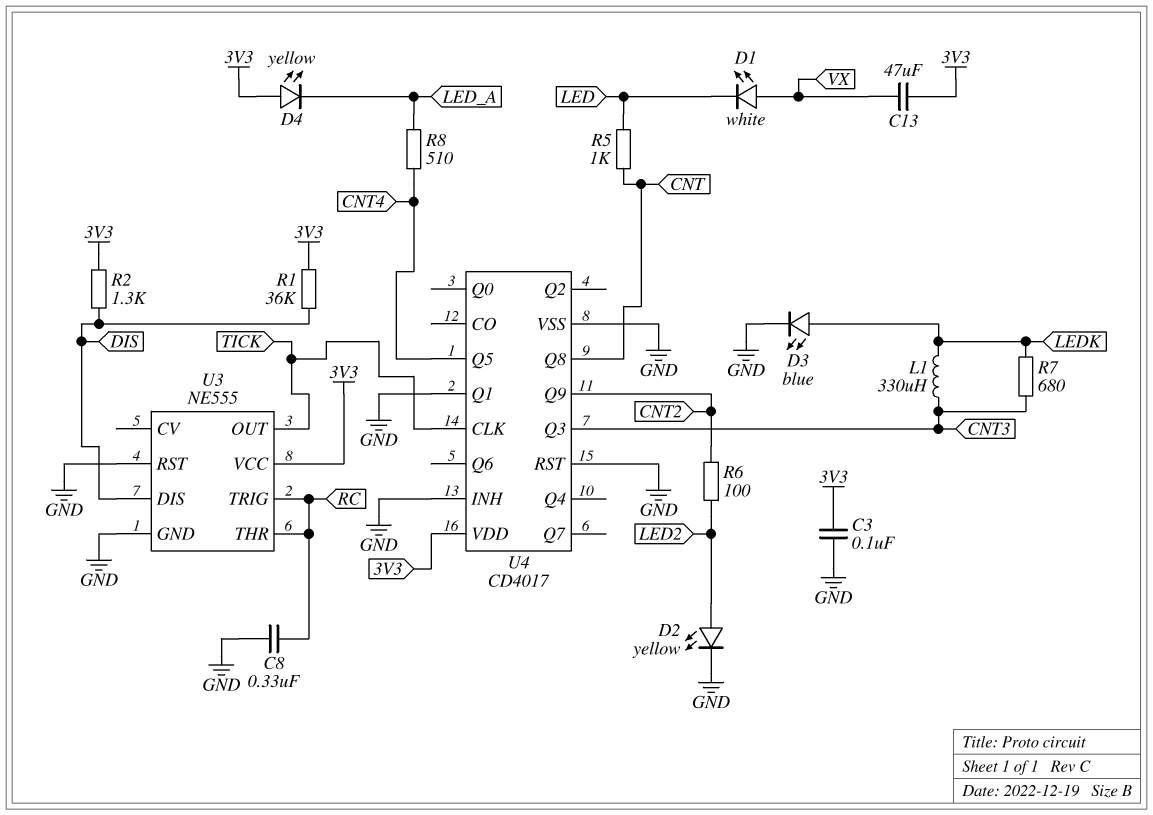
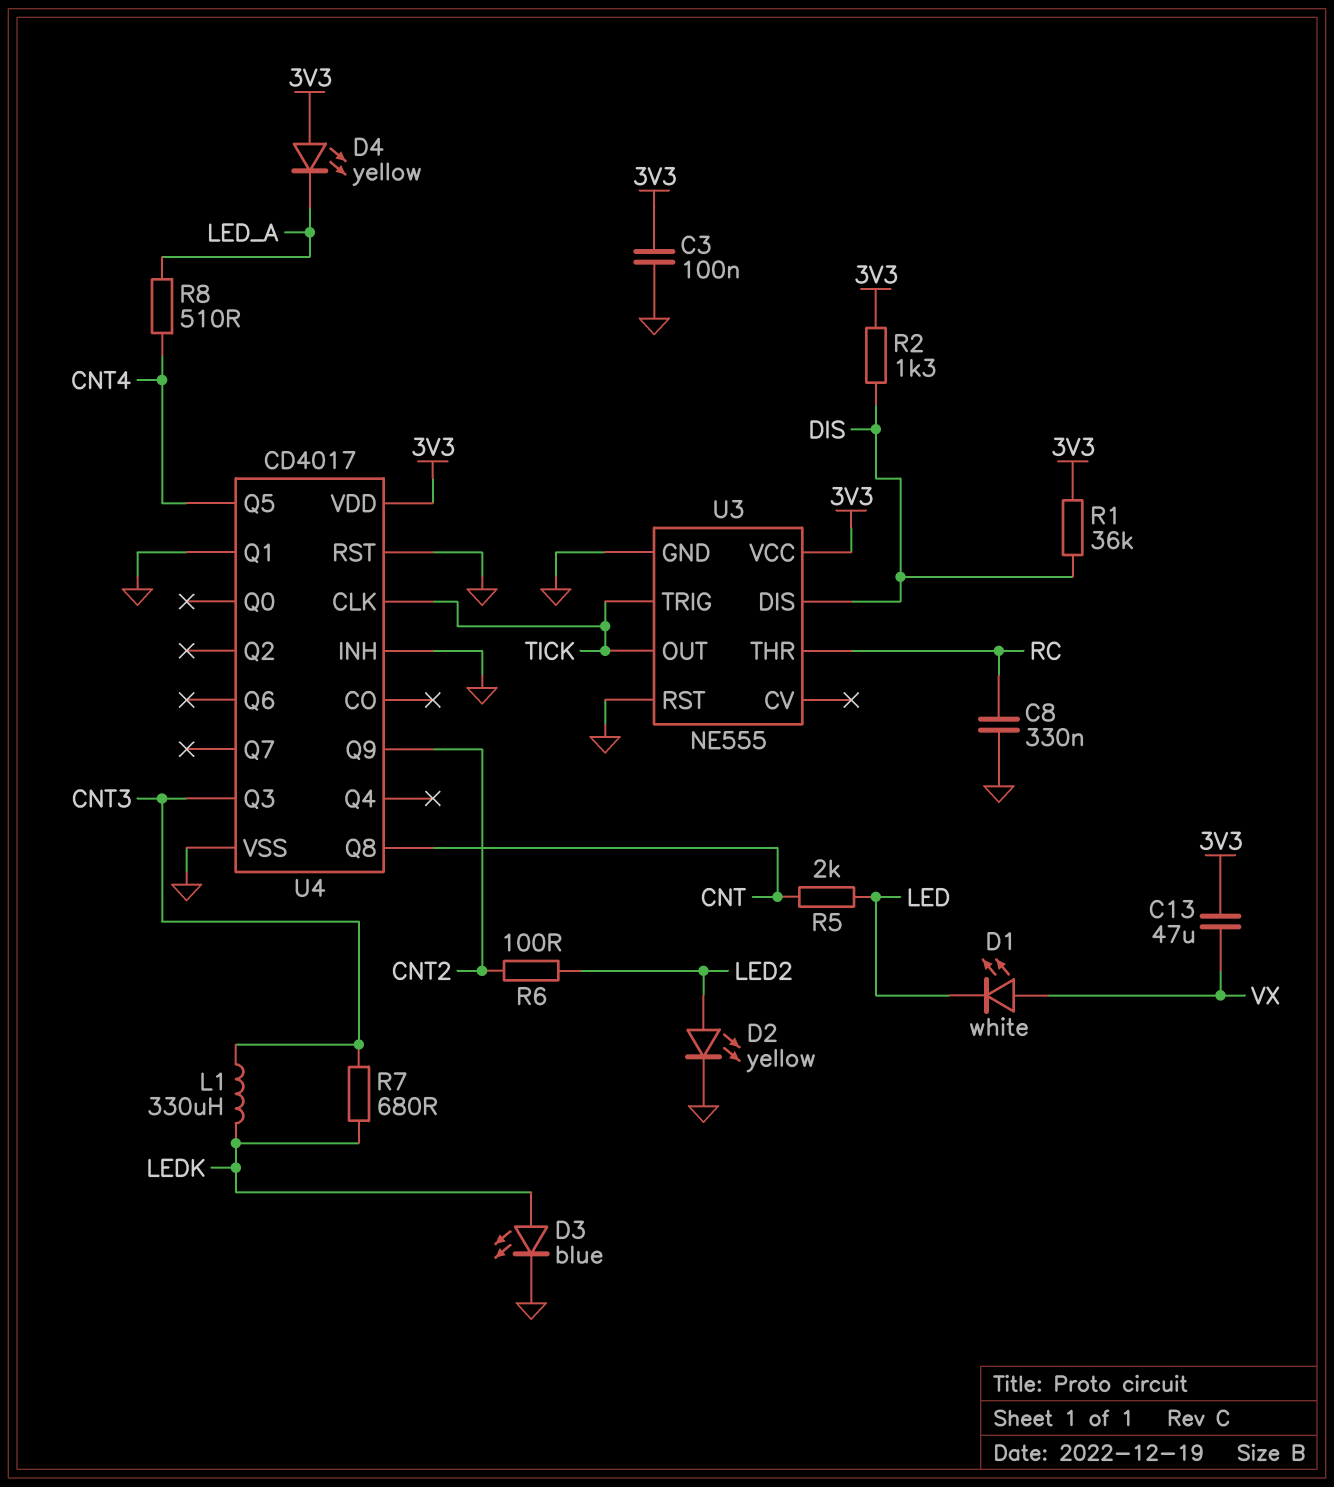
R5: 1k (CNT, LED) -> 2k (CNT, LED)
U3 pin TRIG: RC -> TICK

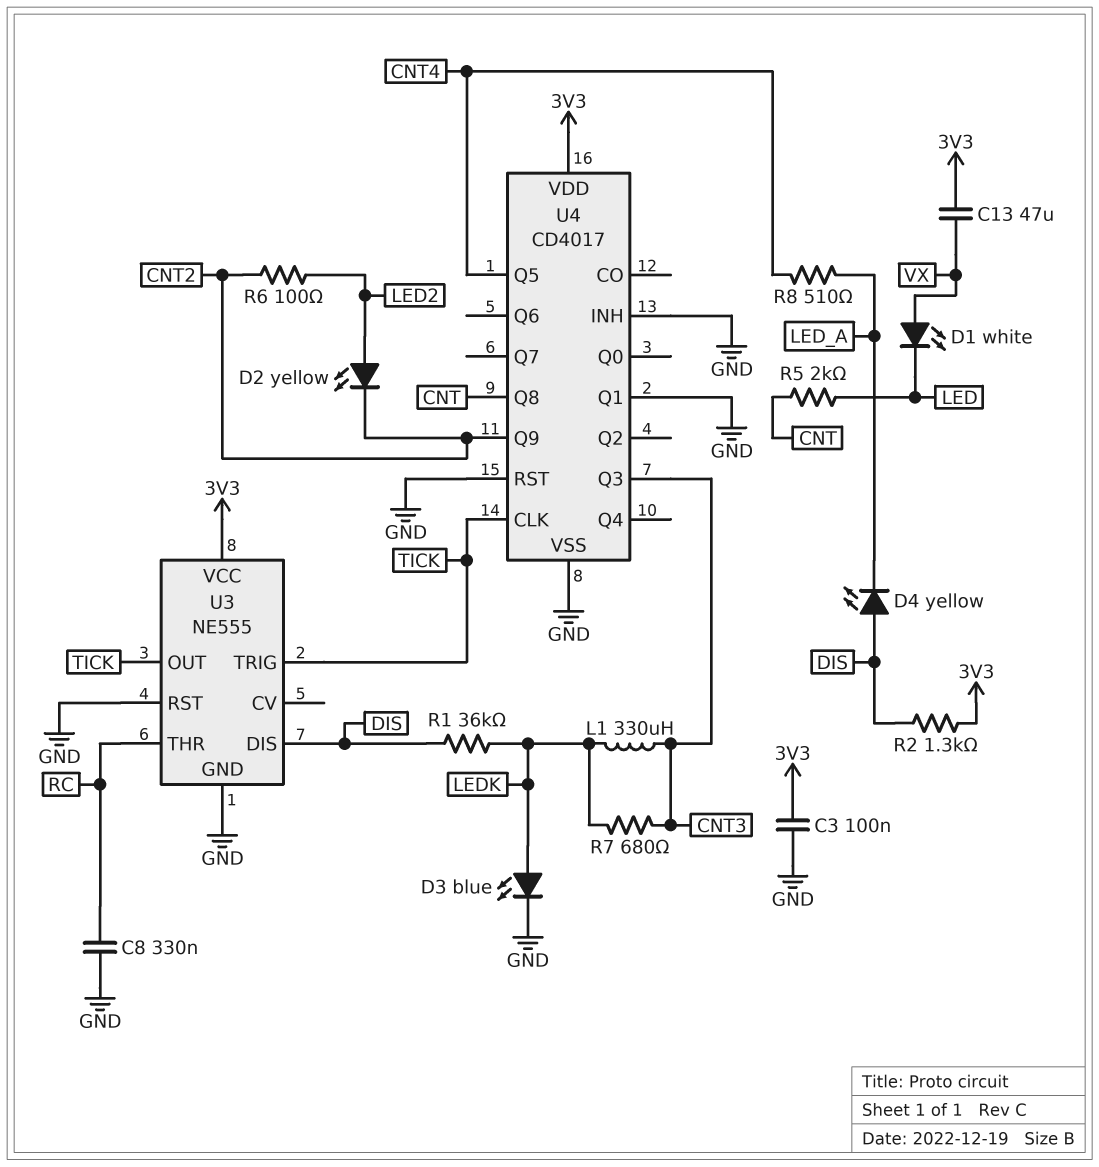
D2: LED yellow (A LED2, K GND) -> LED yellow (A LED2, K CNT2)
D4: LED yellow (A 3V3, K LED_A) -> LED yellow (A DIS, K LED_A)
R1: 36k (3V3, DIS) -> 36k (DIS, LEDK)

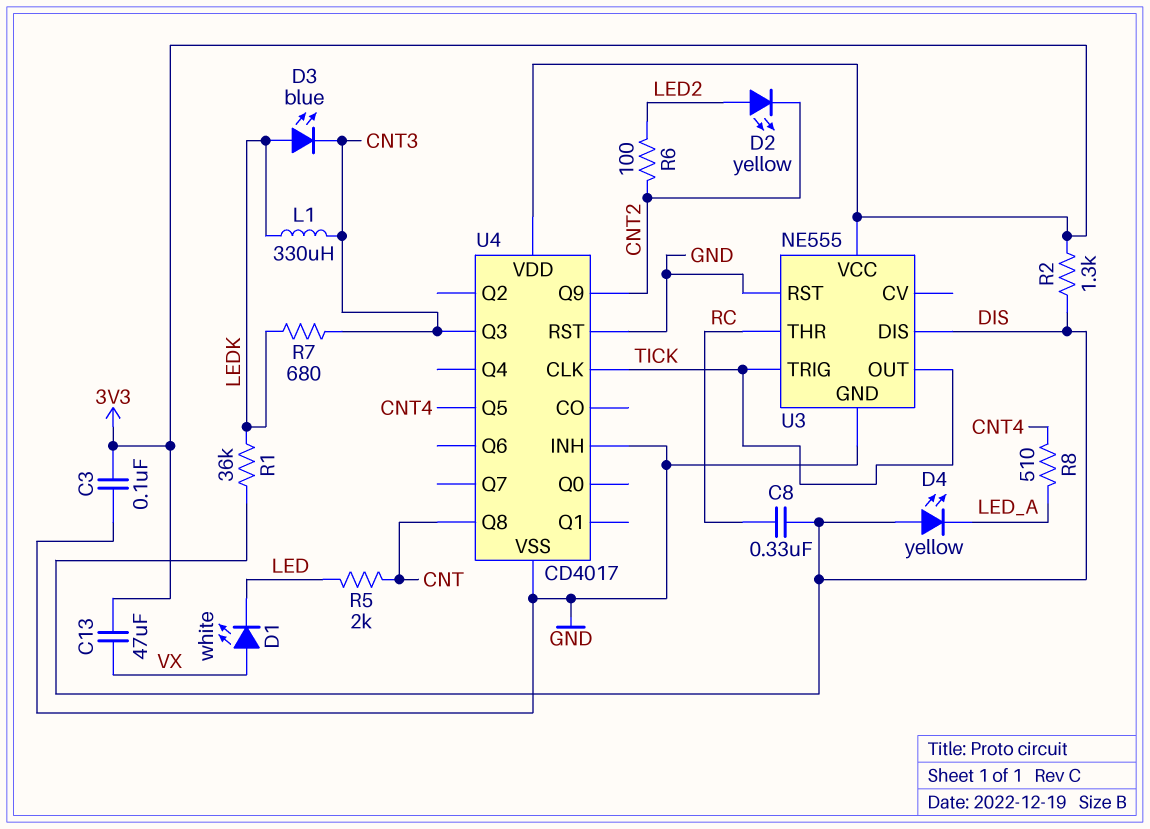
C8: 330nF (GND, RC) -> 330nF (DIS, RC)
D3: LED blue (A LEDK, K GND) -> LED blue (A LEDK, K CNT3)
U4 pin Q1: GND -> none

